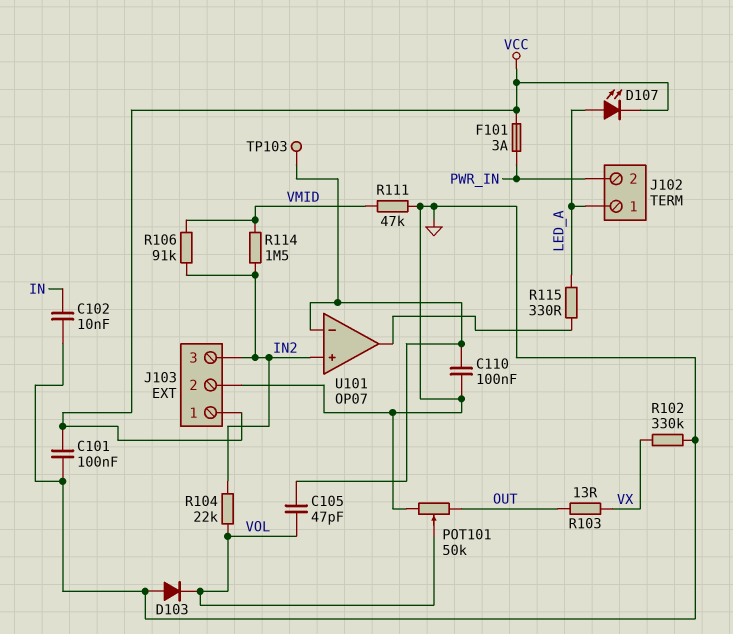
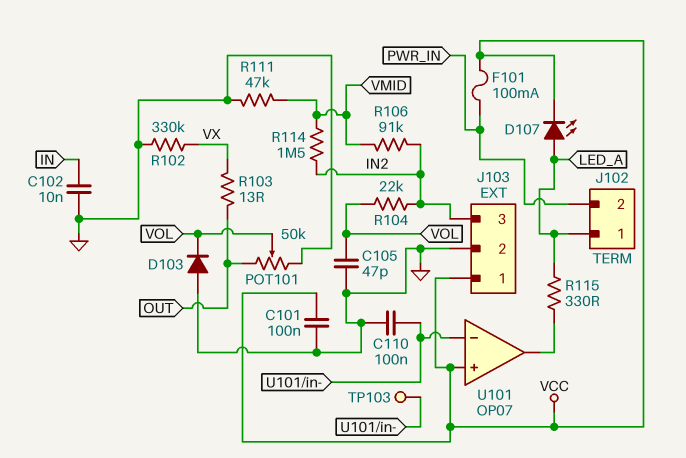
C105: 47pF (U101/in-, VOL) -> 47pF (GND, VOL)
F101: 3A (PWR_IN, VCC) -> 100mA (PWR_IN, VCC)
U101 pin in+: IN2 -> VCC

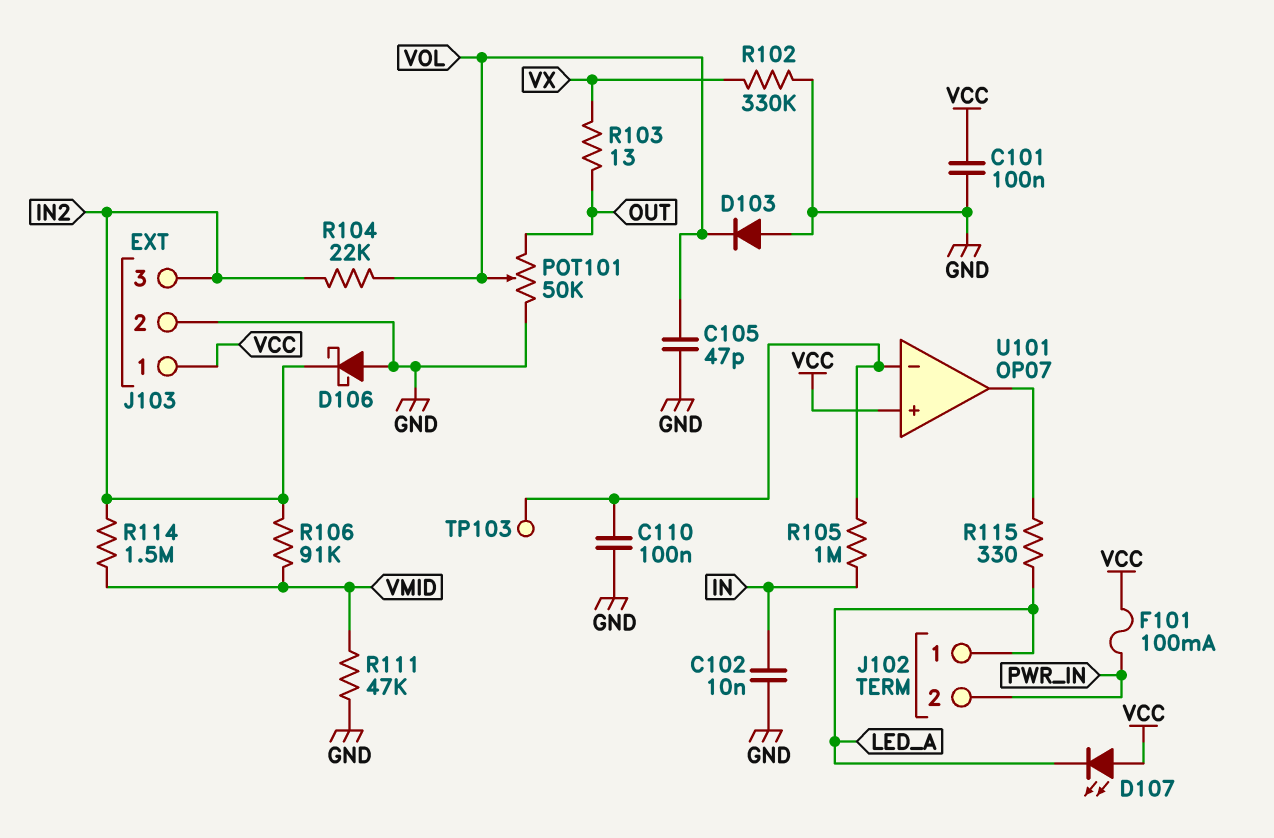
D106: none -> schottky (A GND, K IN2)
D107: LED (A LED_A, K VCC) -> LED (A VCC, K LED_A)
R105: none -> 1M (IN, U101/in-)

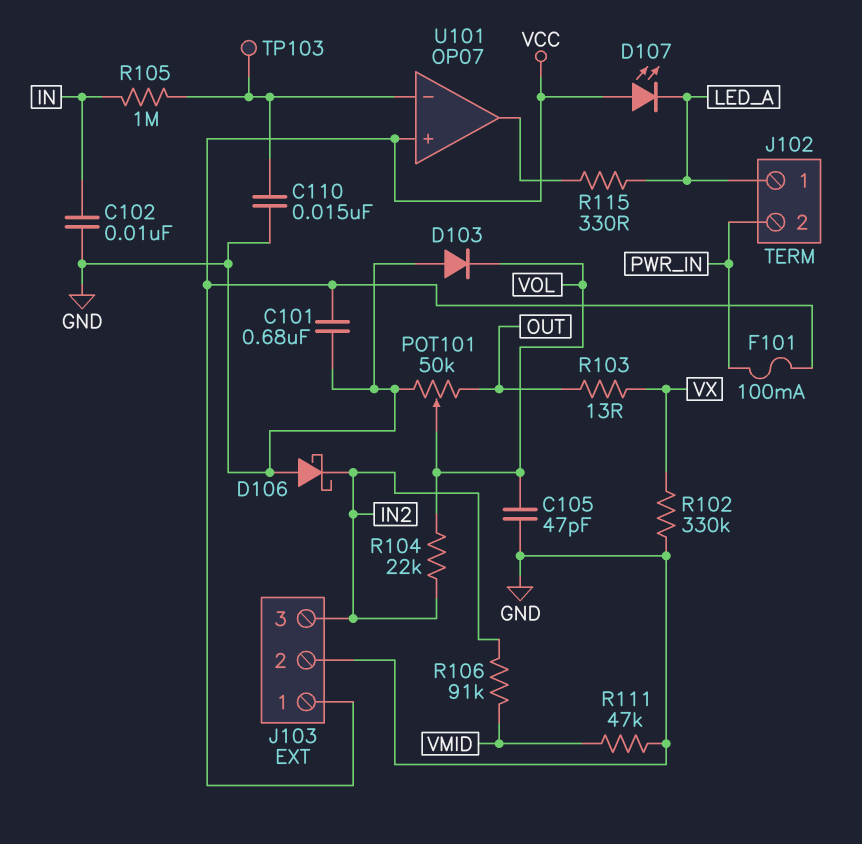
C101: 100nF (GND, VCC) -> 680nF (GND, VCC)
C110: 100nF (GND, U101/in-) -> 15nF (GND, U101/in-)
R114: 1.5M (IN2, VMID) -> none

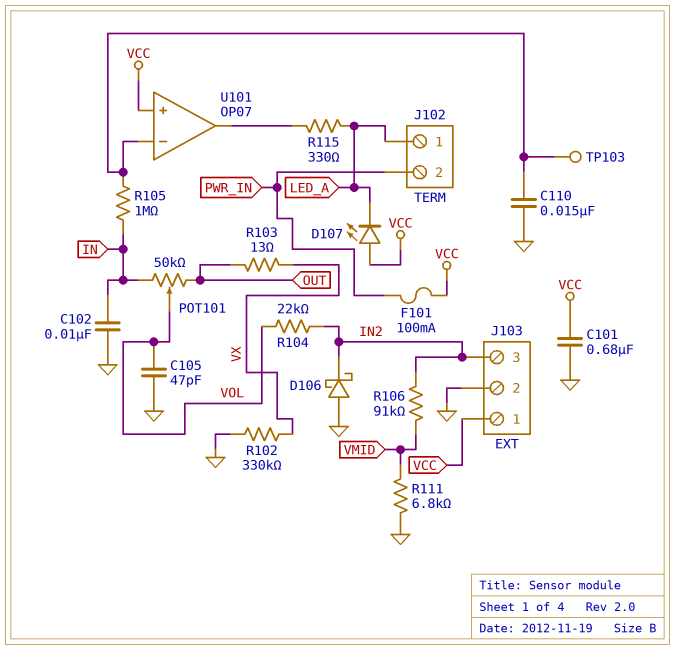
D103: diode (A GND, K VOL) -> none
POT101: 50k (GND, OUT, wiper VOL) -> 50k (IN, OUT, wiper VOL)
R111: 47k (GND, VMID) -> 6.8k (GND, VMID)

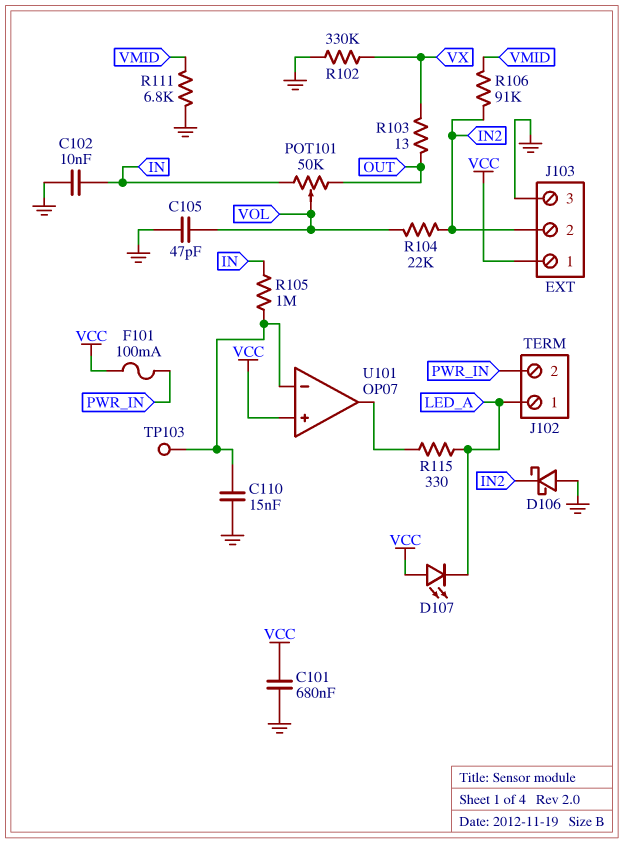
J103 pin 2: GND -> IN2
J103 pin 3: IN2 -> GND

